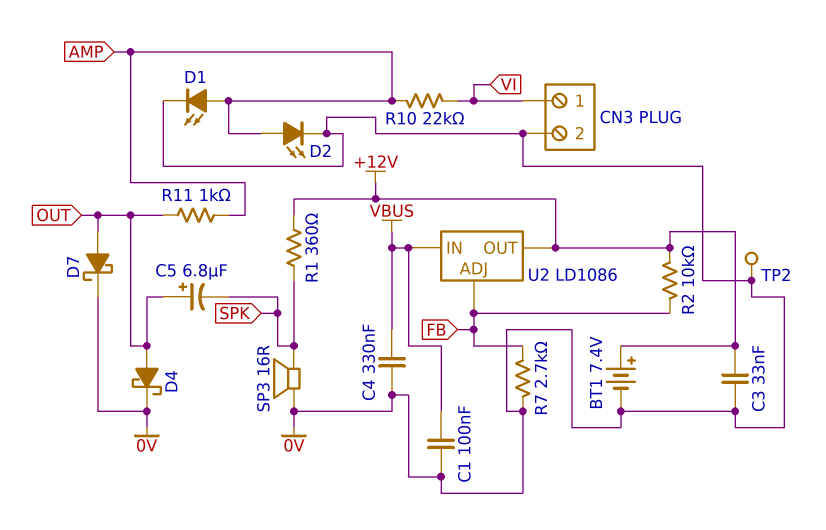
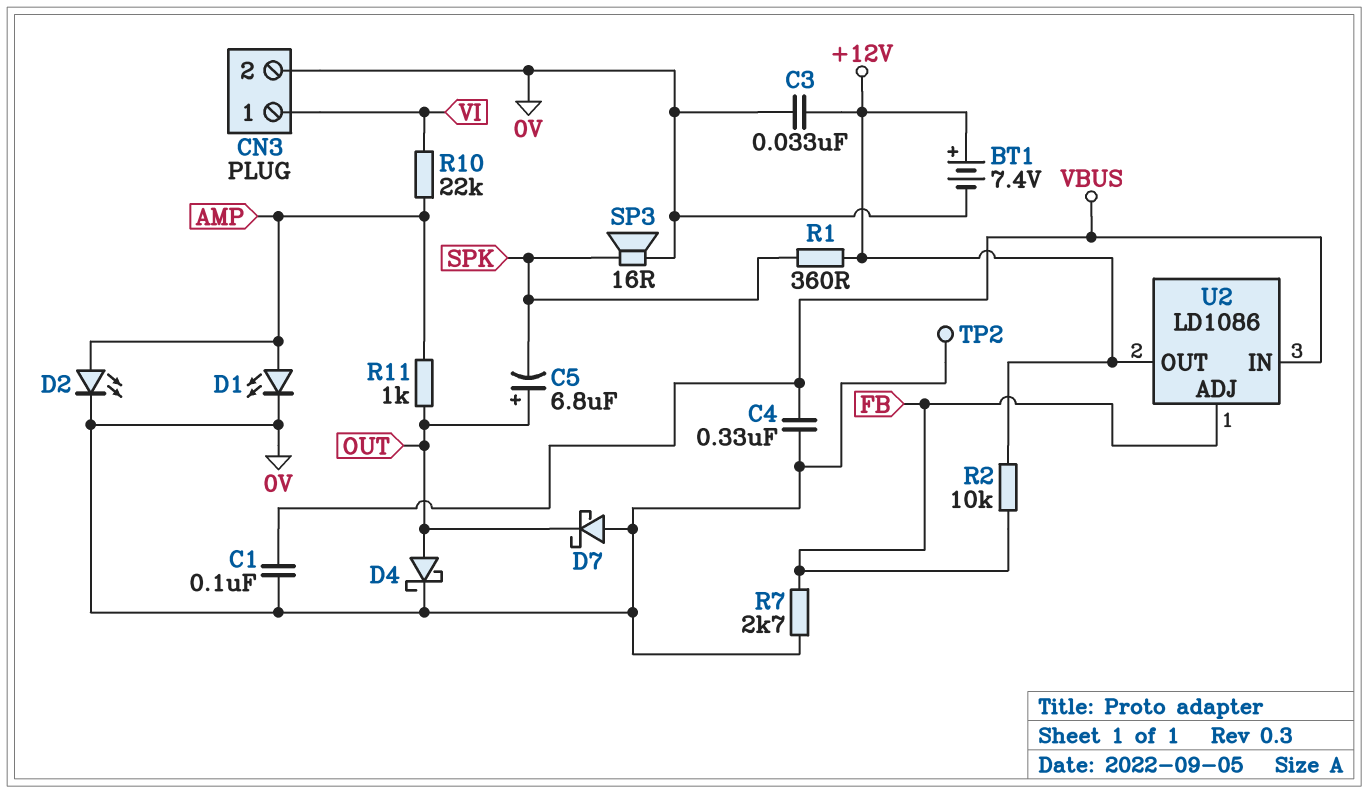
D7: schottky (A OUT, K 0V) -> schottky (A 0V, K OUT)

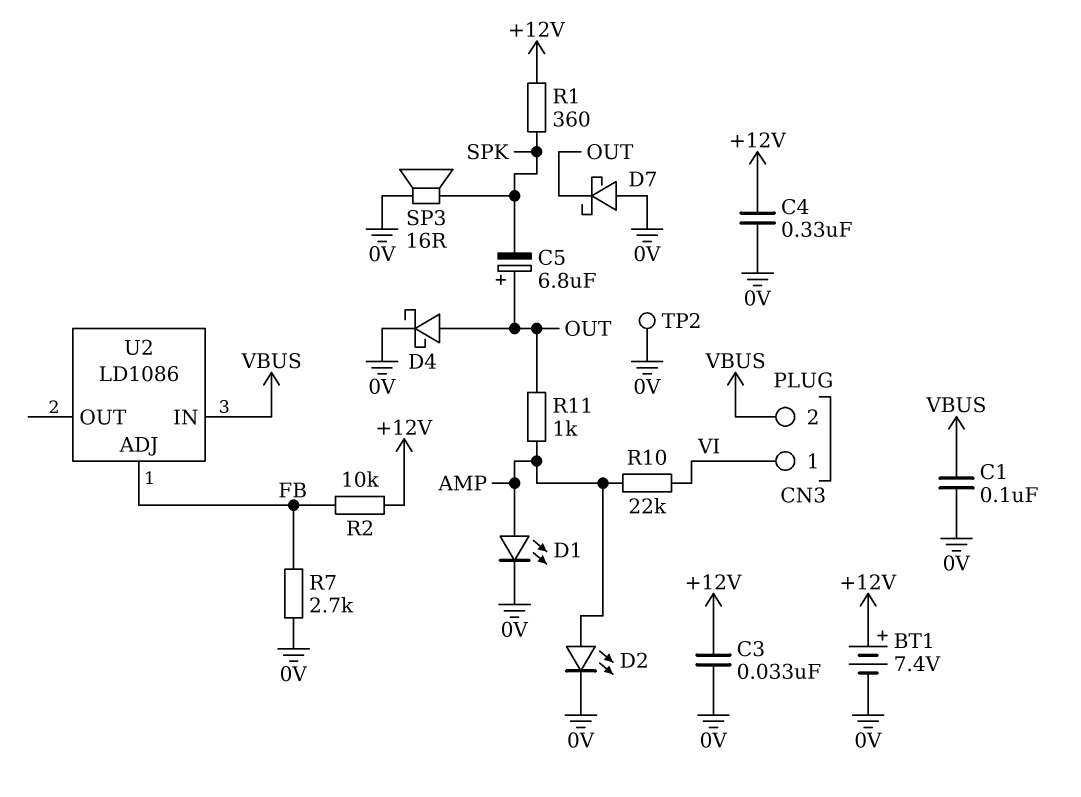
C4: 330nF (0V, VBUS) -> 330nF (+12V, 0V)
CN3 pin 2: 0V -> VBUS
U2 pin OUT: +12V -> none

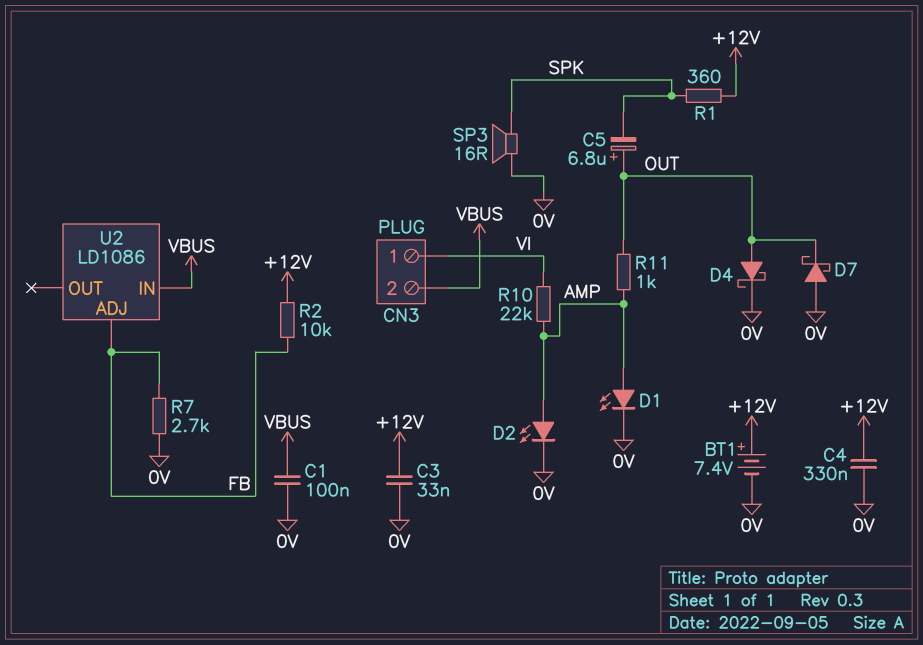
TP2: test point (0V) -> none

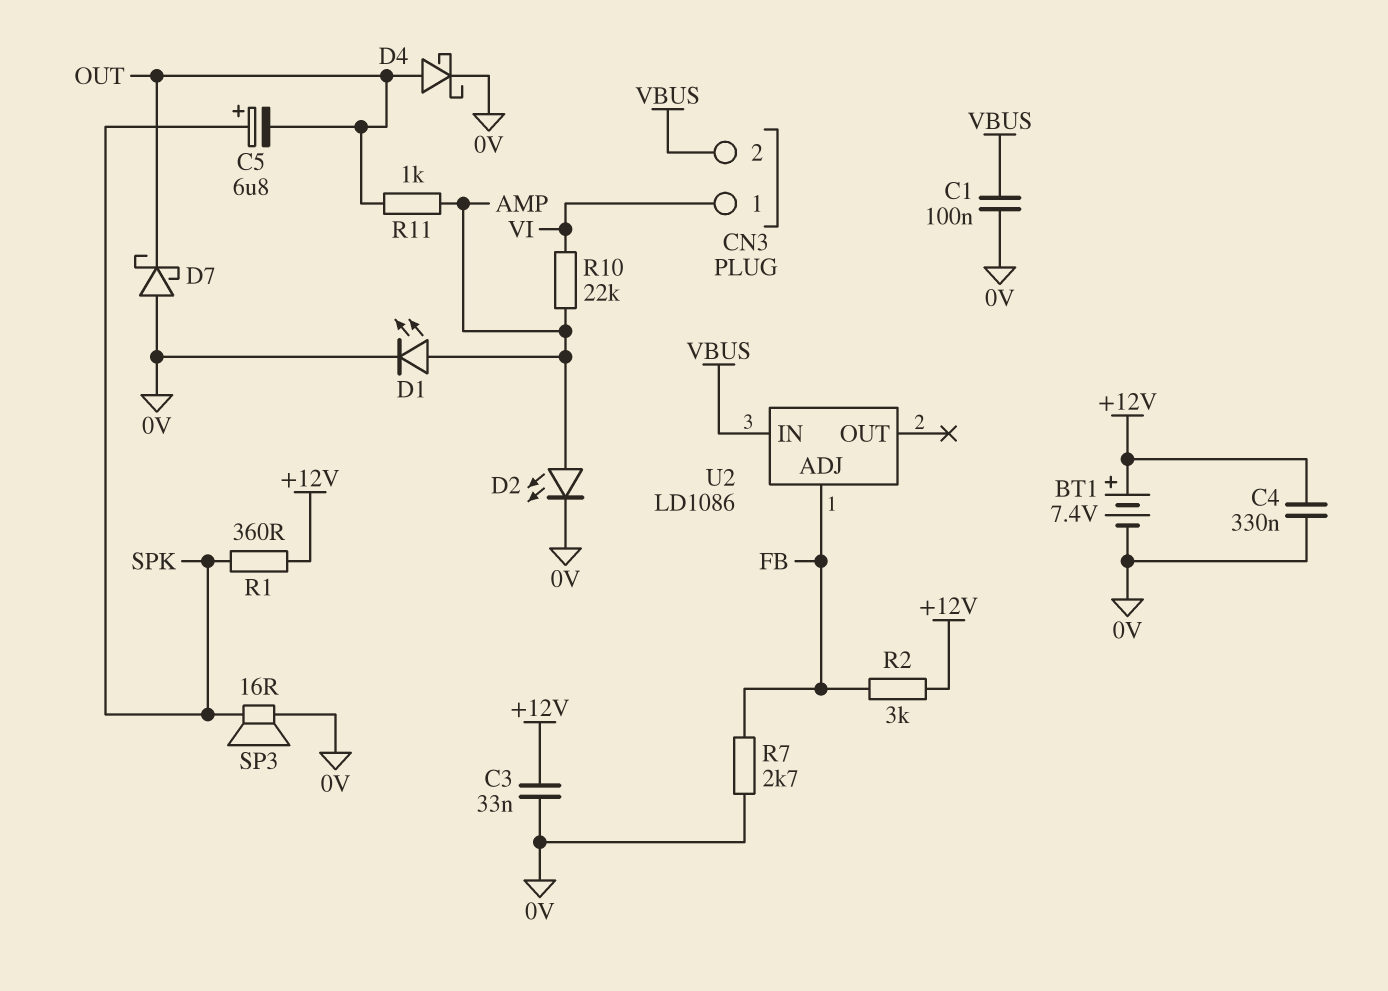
C5: 6.8uF (plus OUT, minus SPK) -> 6.8uF (plus SPK, minus OUT)
R2: 10k (+12V, FB) -> 3k (+12V, FB)

